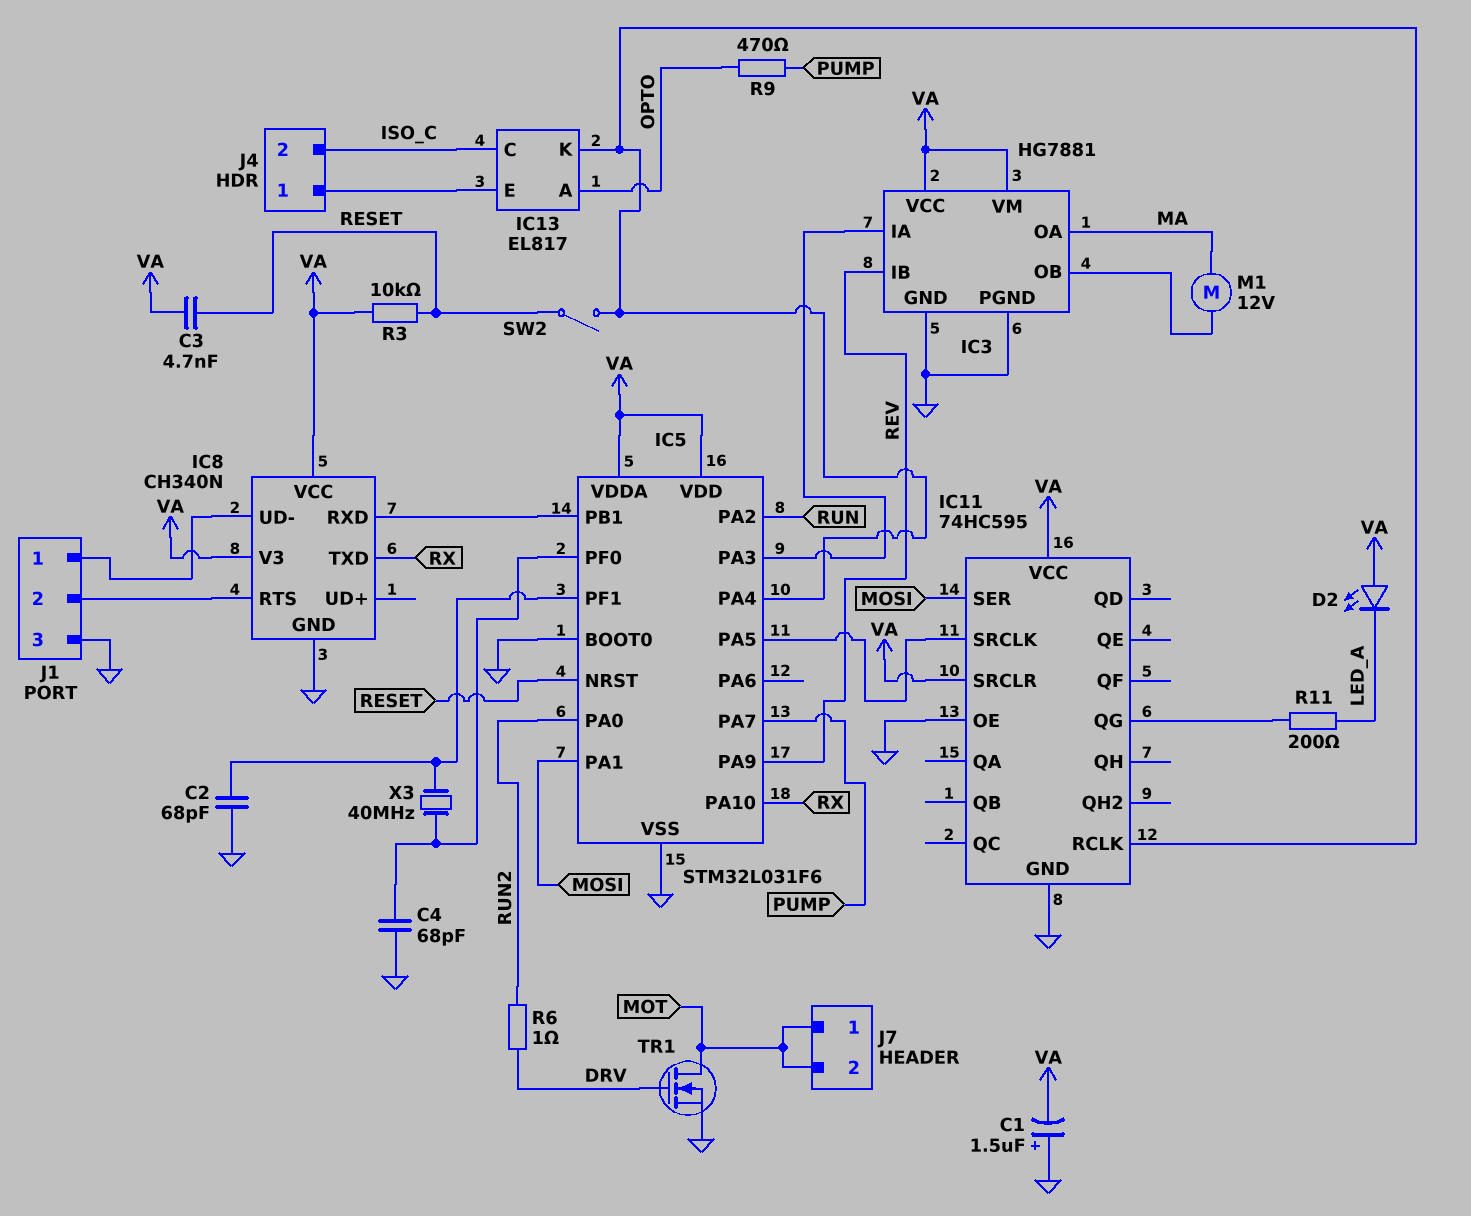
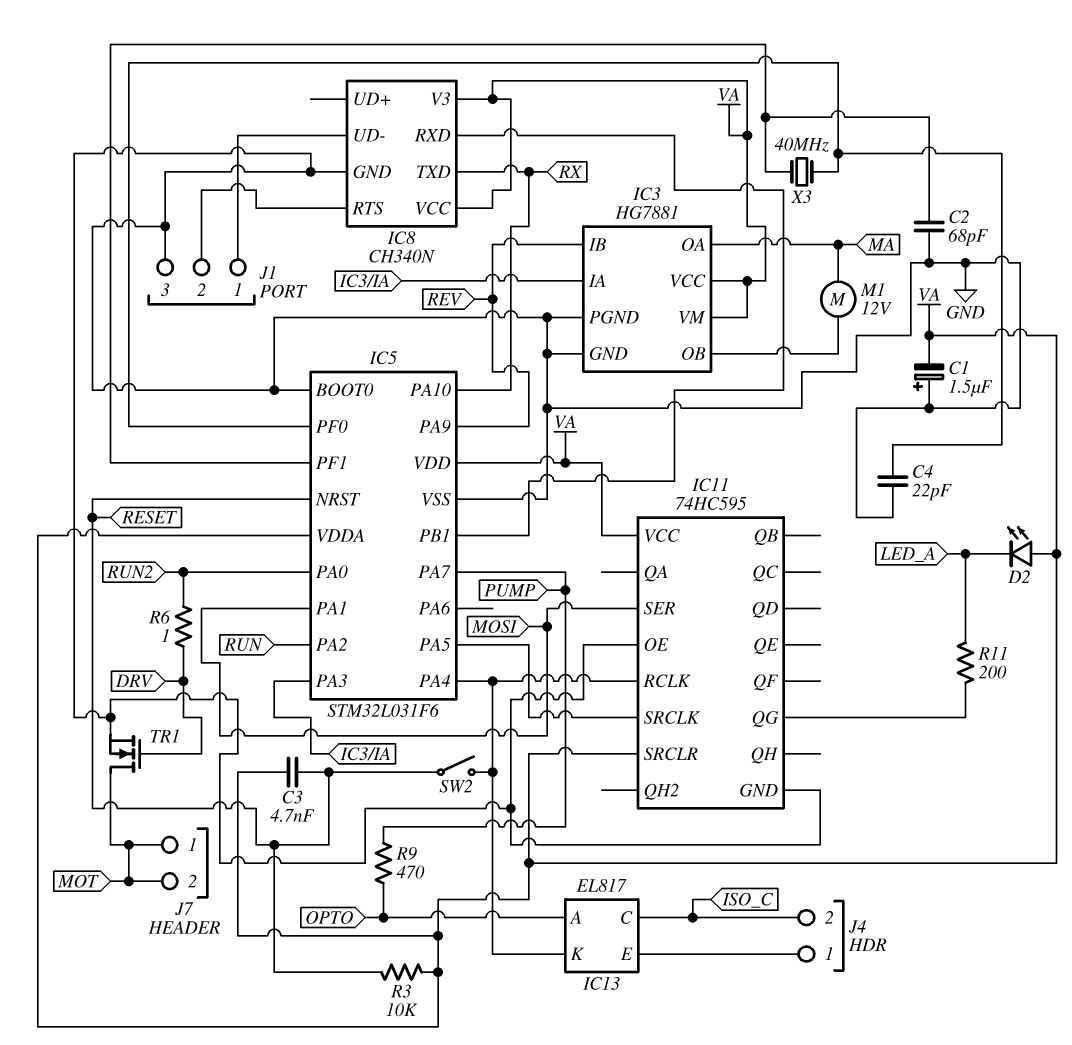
C4: 68pF (GND, IC5/PF0) -> 22pF (GND, IC5/PF0)

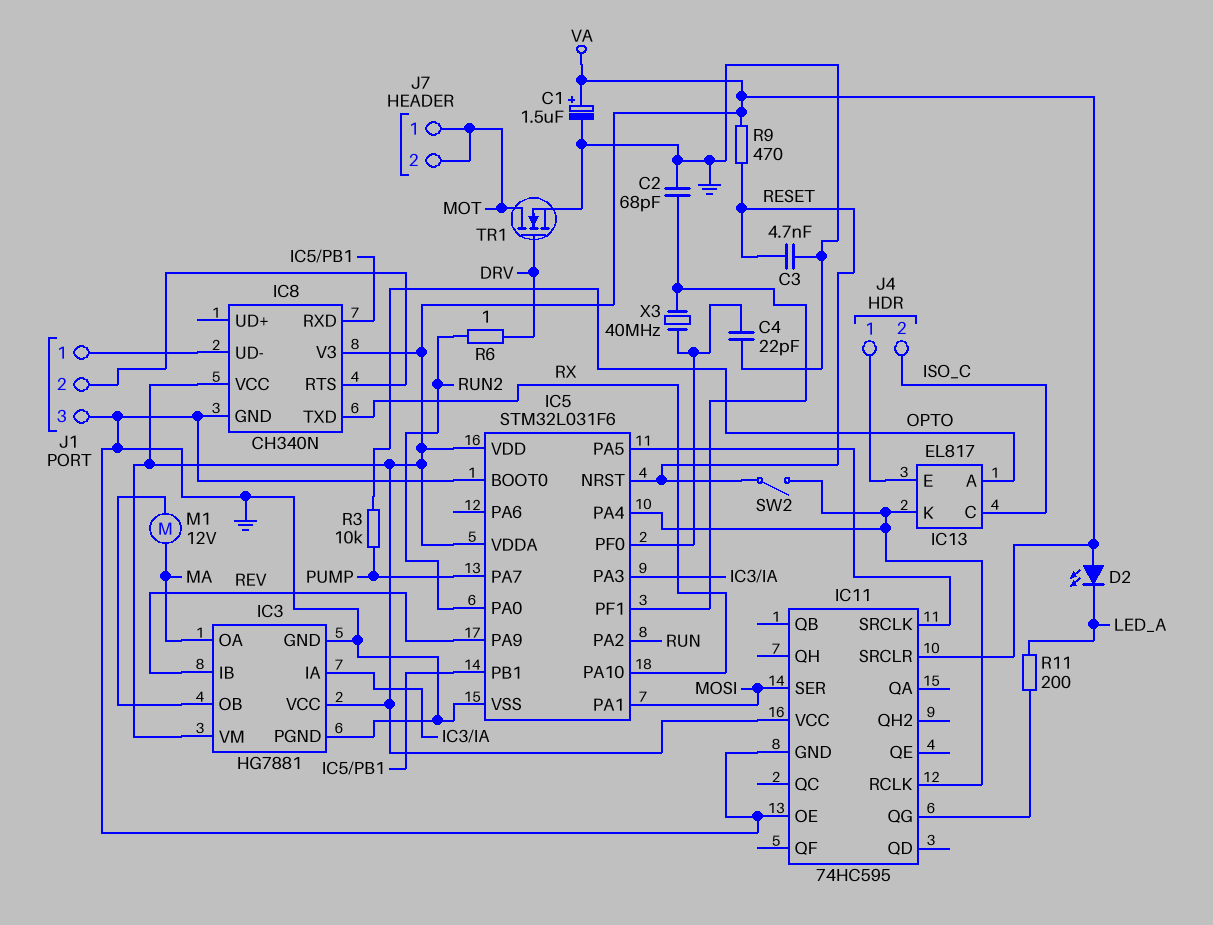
C1: 1.5uF (plus GND, minus VA) -> 1.5uF (plus VA, minus GND)
C3: 4.7nF (RESET, VA) -> 4.7nF (GND, RESET)
R3: 10k (RESET, VA) -> 10k (OPTO, PUMP)
R9: 470 (OPTO, PUMP) -> 470 (RESET, VA)

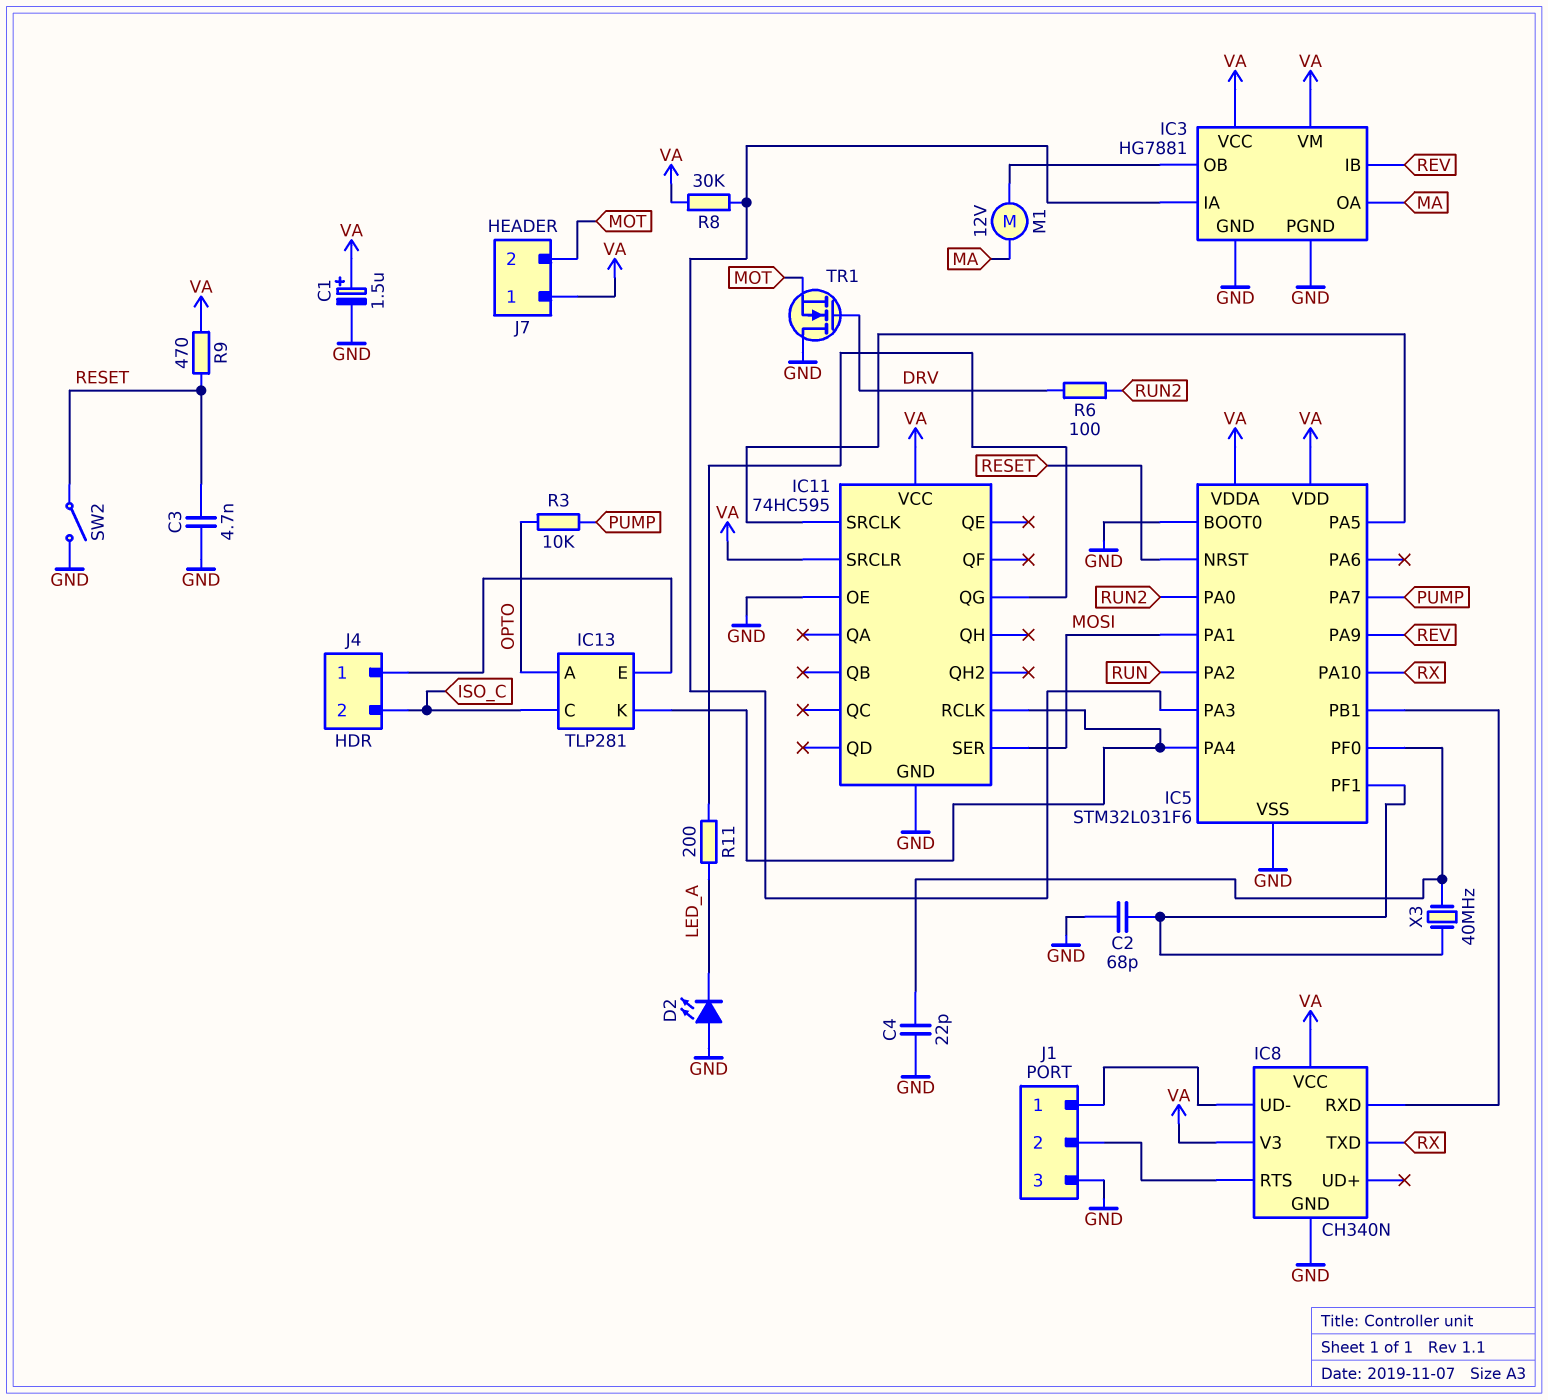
D2: LED (A VA, K LED_A) -> LED (A GND, K LED_A)
IC13: EL817 -> TLP281
J7 pin 1: MOT -> VA
R6: 1 (DRV, RUN2) -> 100 (DRV, RUN2)
R8: none -> 30k (IC3/IA, VA)
SW2: switch (IC5/PA4, RESET) -> switch (GND, RESET)
TR1: NMOS (G DRV, D MOT, S GND) -> NMOS (G DRV, D GND, S MOT)

